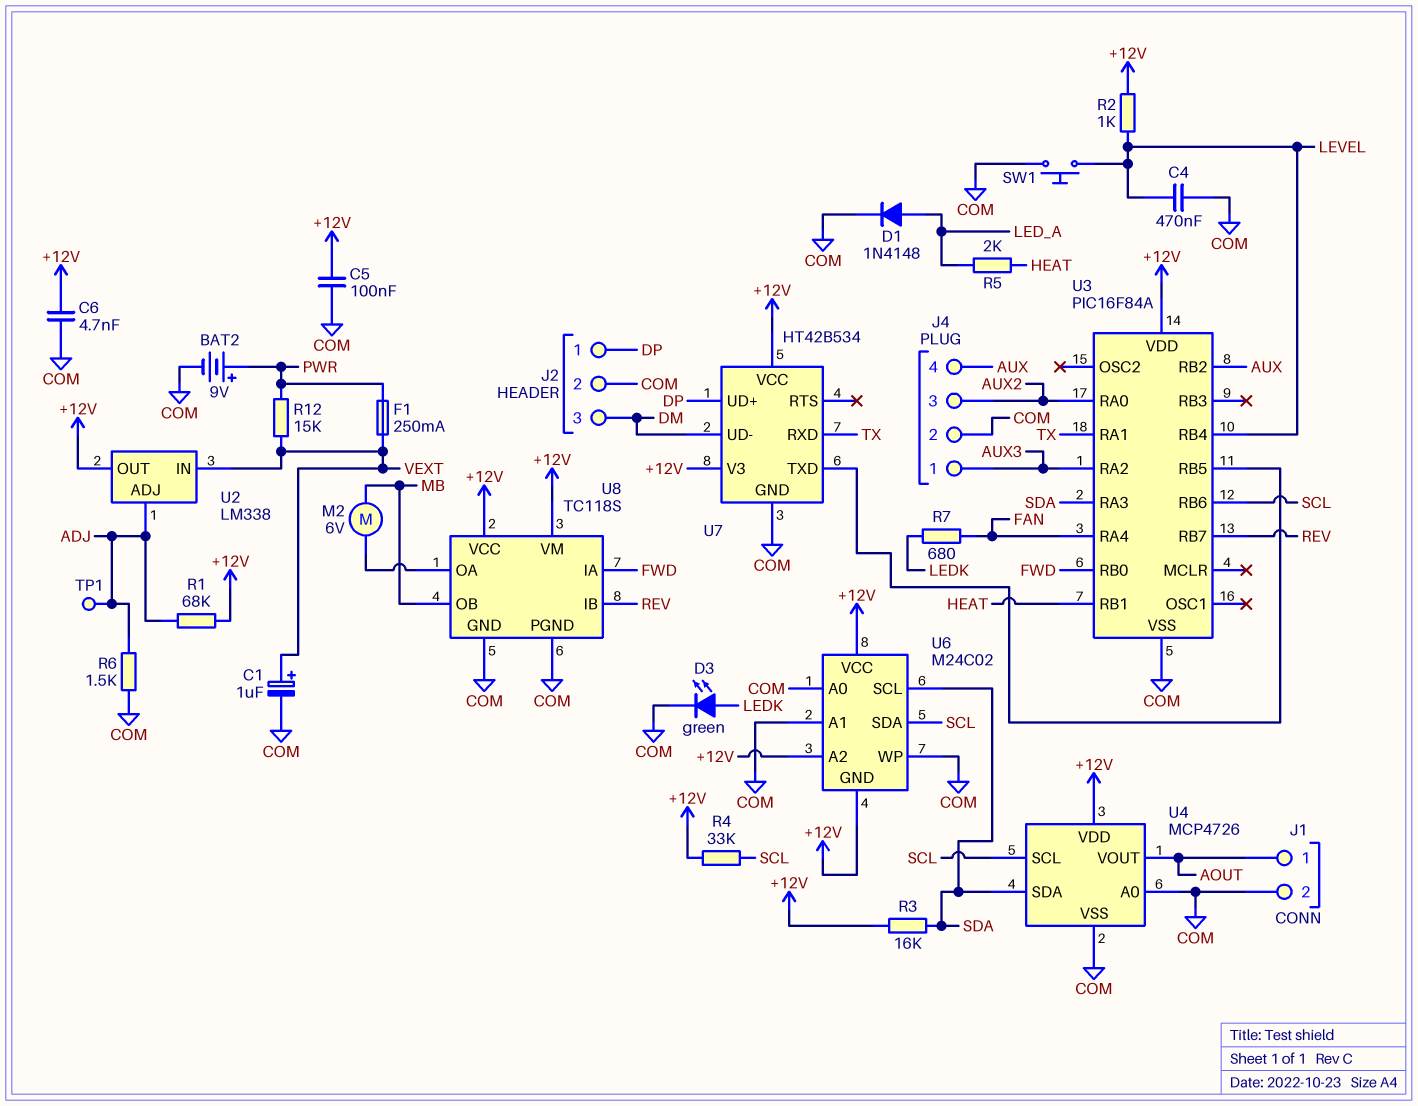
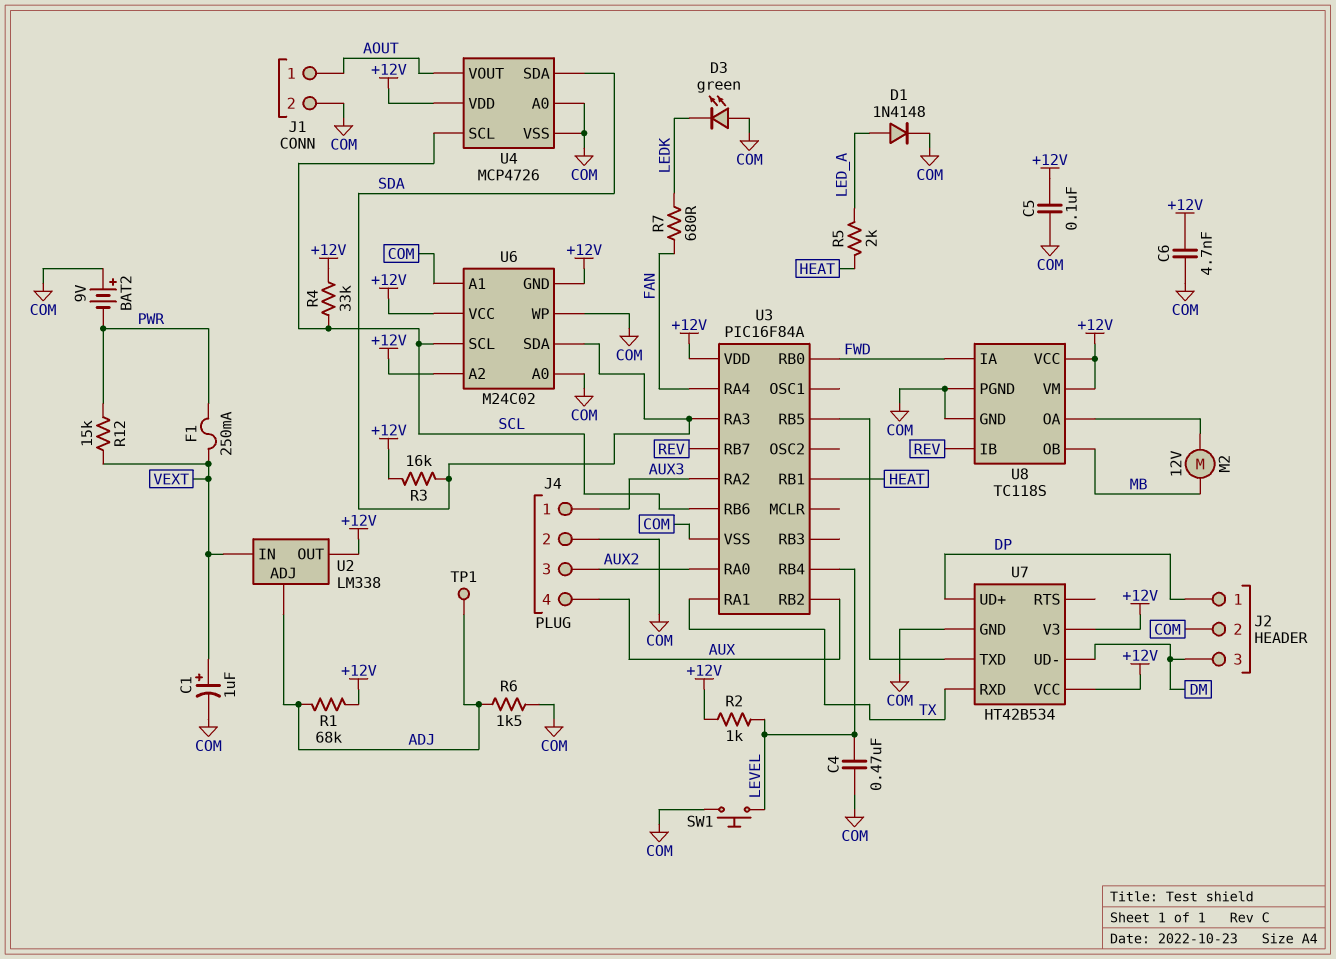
BAT2: 9V (plus PWR, minus COM) -> 9V (plus COM, minus PWR)
D3: LED green (A LEDK, K COM) -> LED green (A COM, K LEDK)
M2: motor 6V (MB, U8/OA) -> motor 12V (MB, U8/OA)
U6 pin SCL: SDA -> SCL
U6 pin SDA: SCL -> SDA

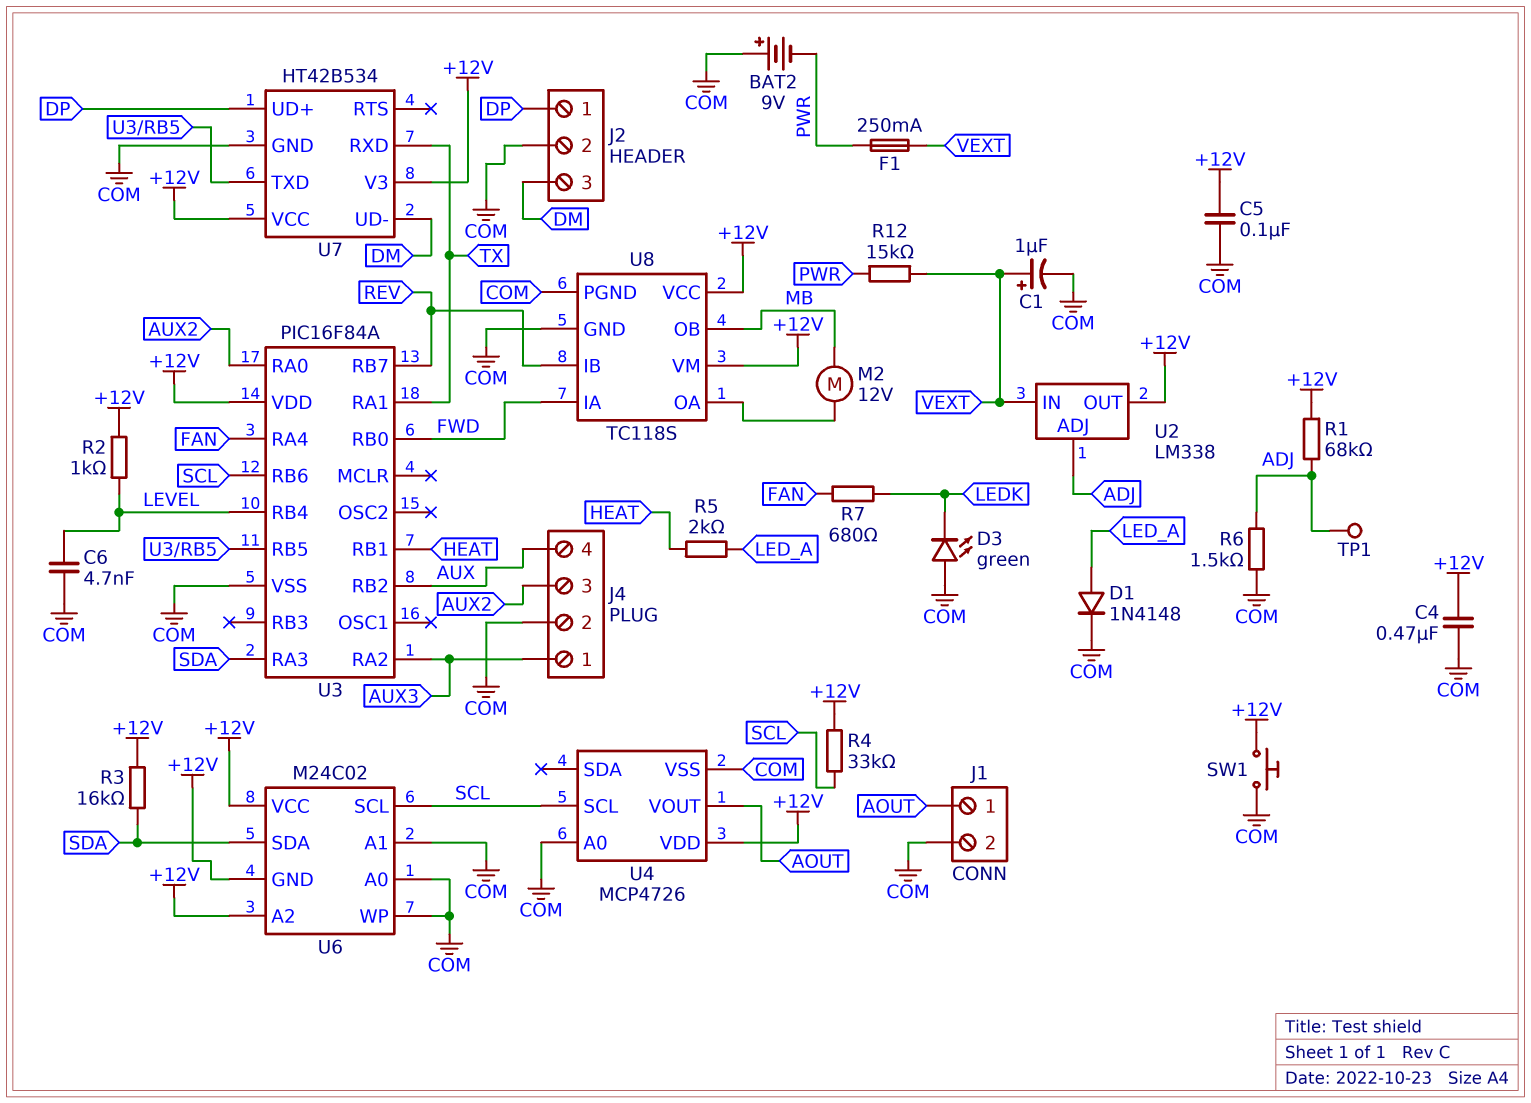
C4: 470nF (COM, LEVEL) -> 470nF (+12V, COM)
C6: 4.7nF (+12V, COM) -> 4.7nF (COM, LEVEL)
SW1: button (COM, LEVEL) -> button (+12V, COM)
U4 pin SDA: SDA -> none

